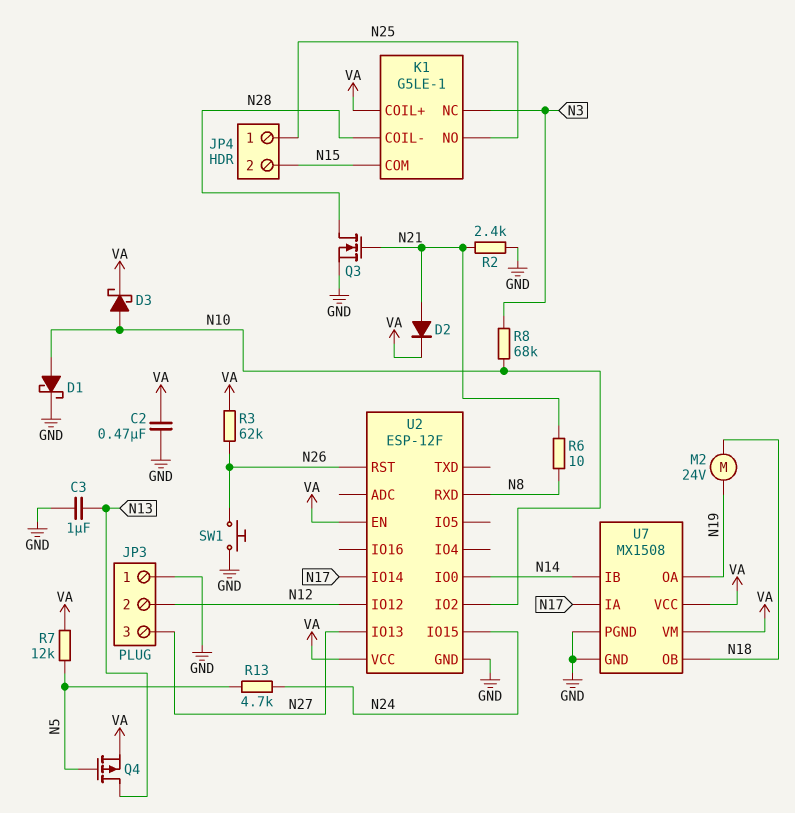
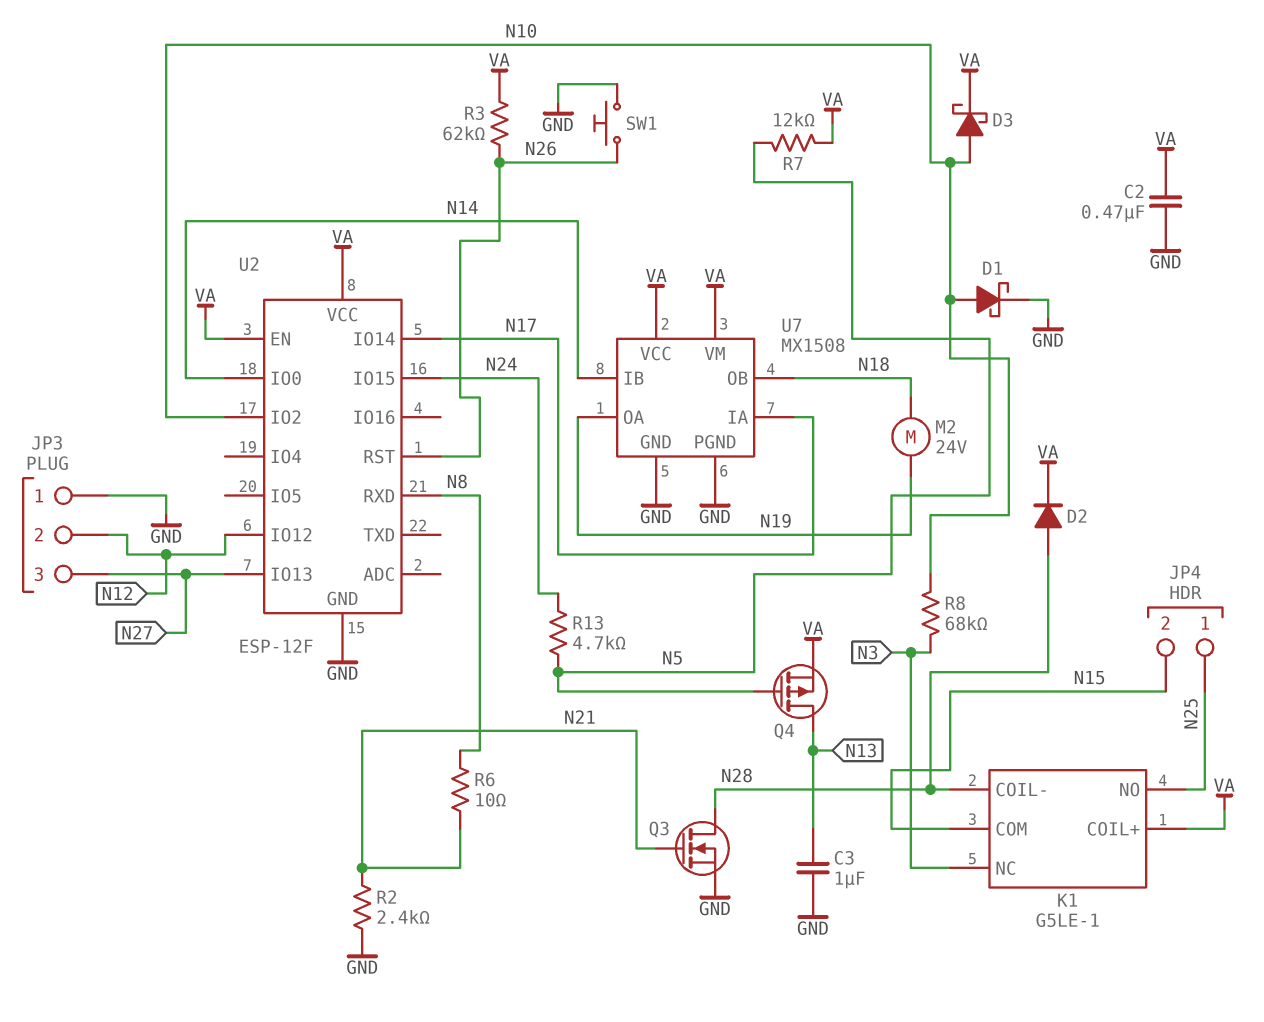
D2: diode (A N21, K VA) -> diode (A N28, K VA)

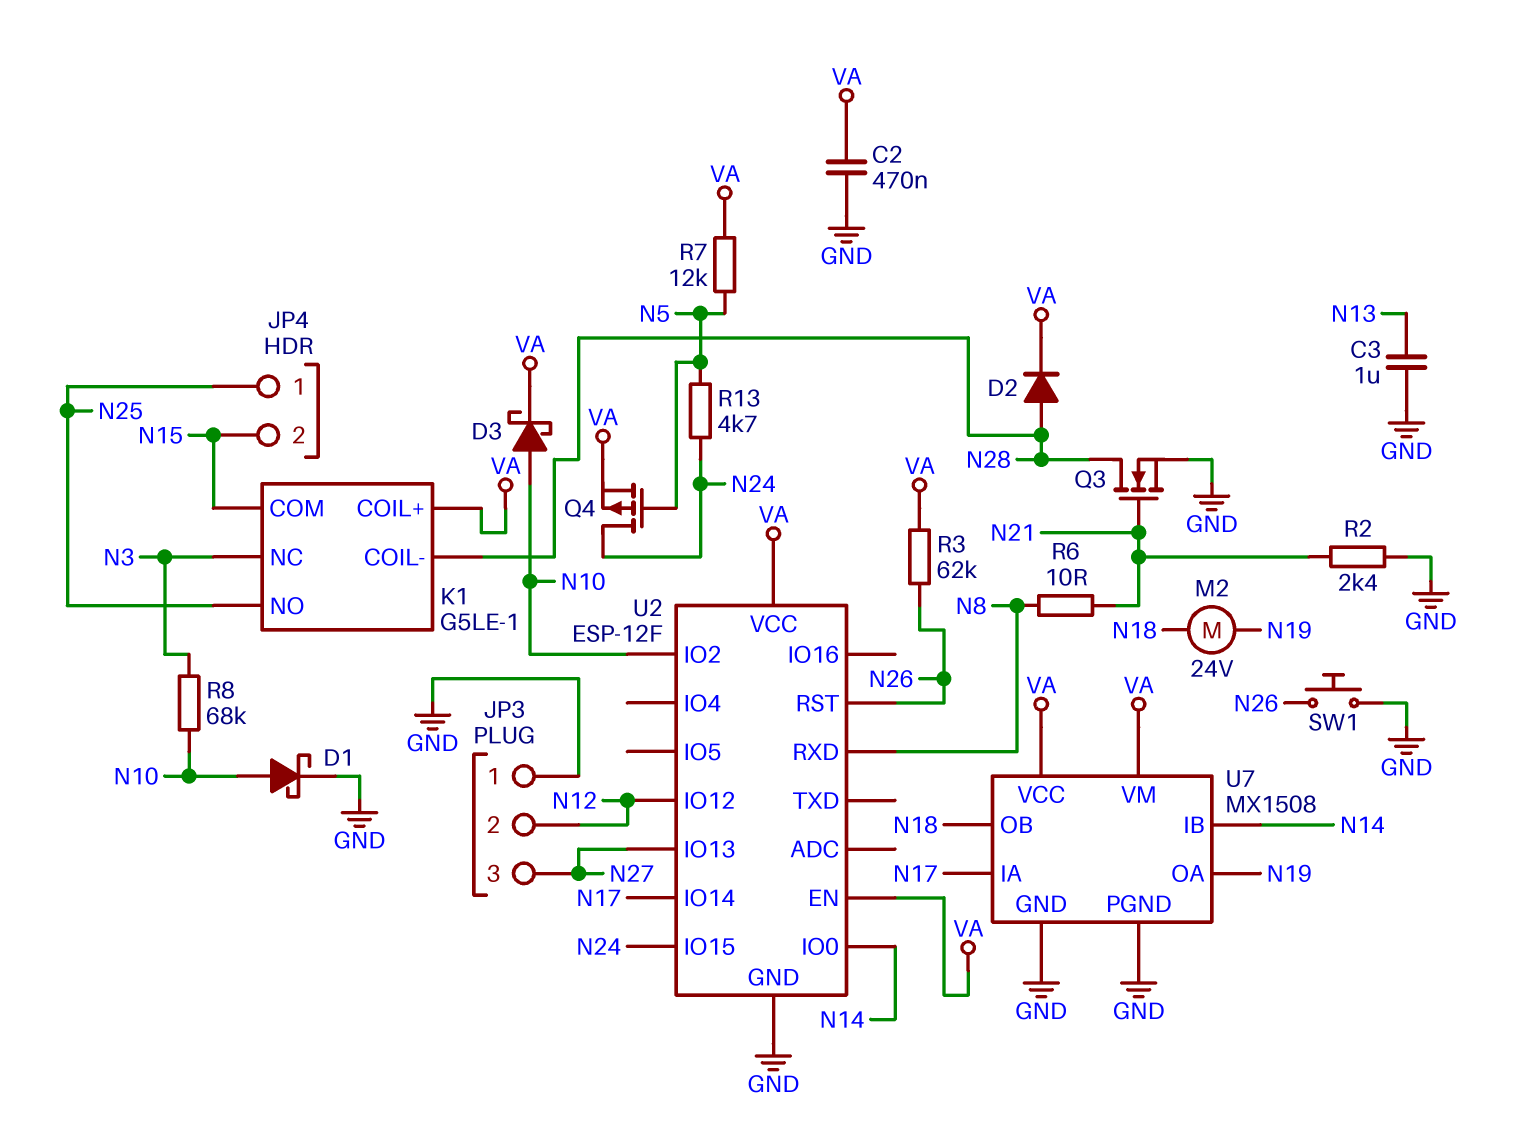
Q4: PMOS (G N5, D N13, S VA) -> PMOS (G N5, D N24, S VA)

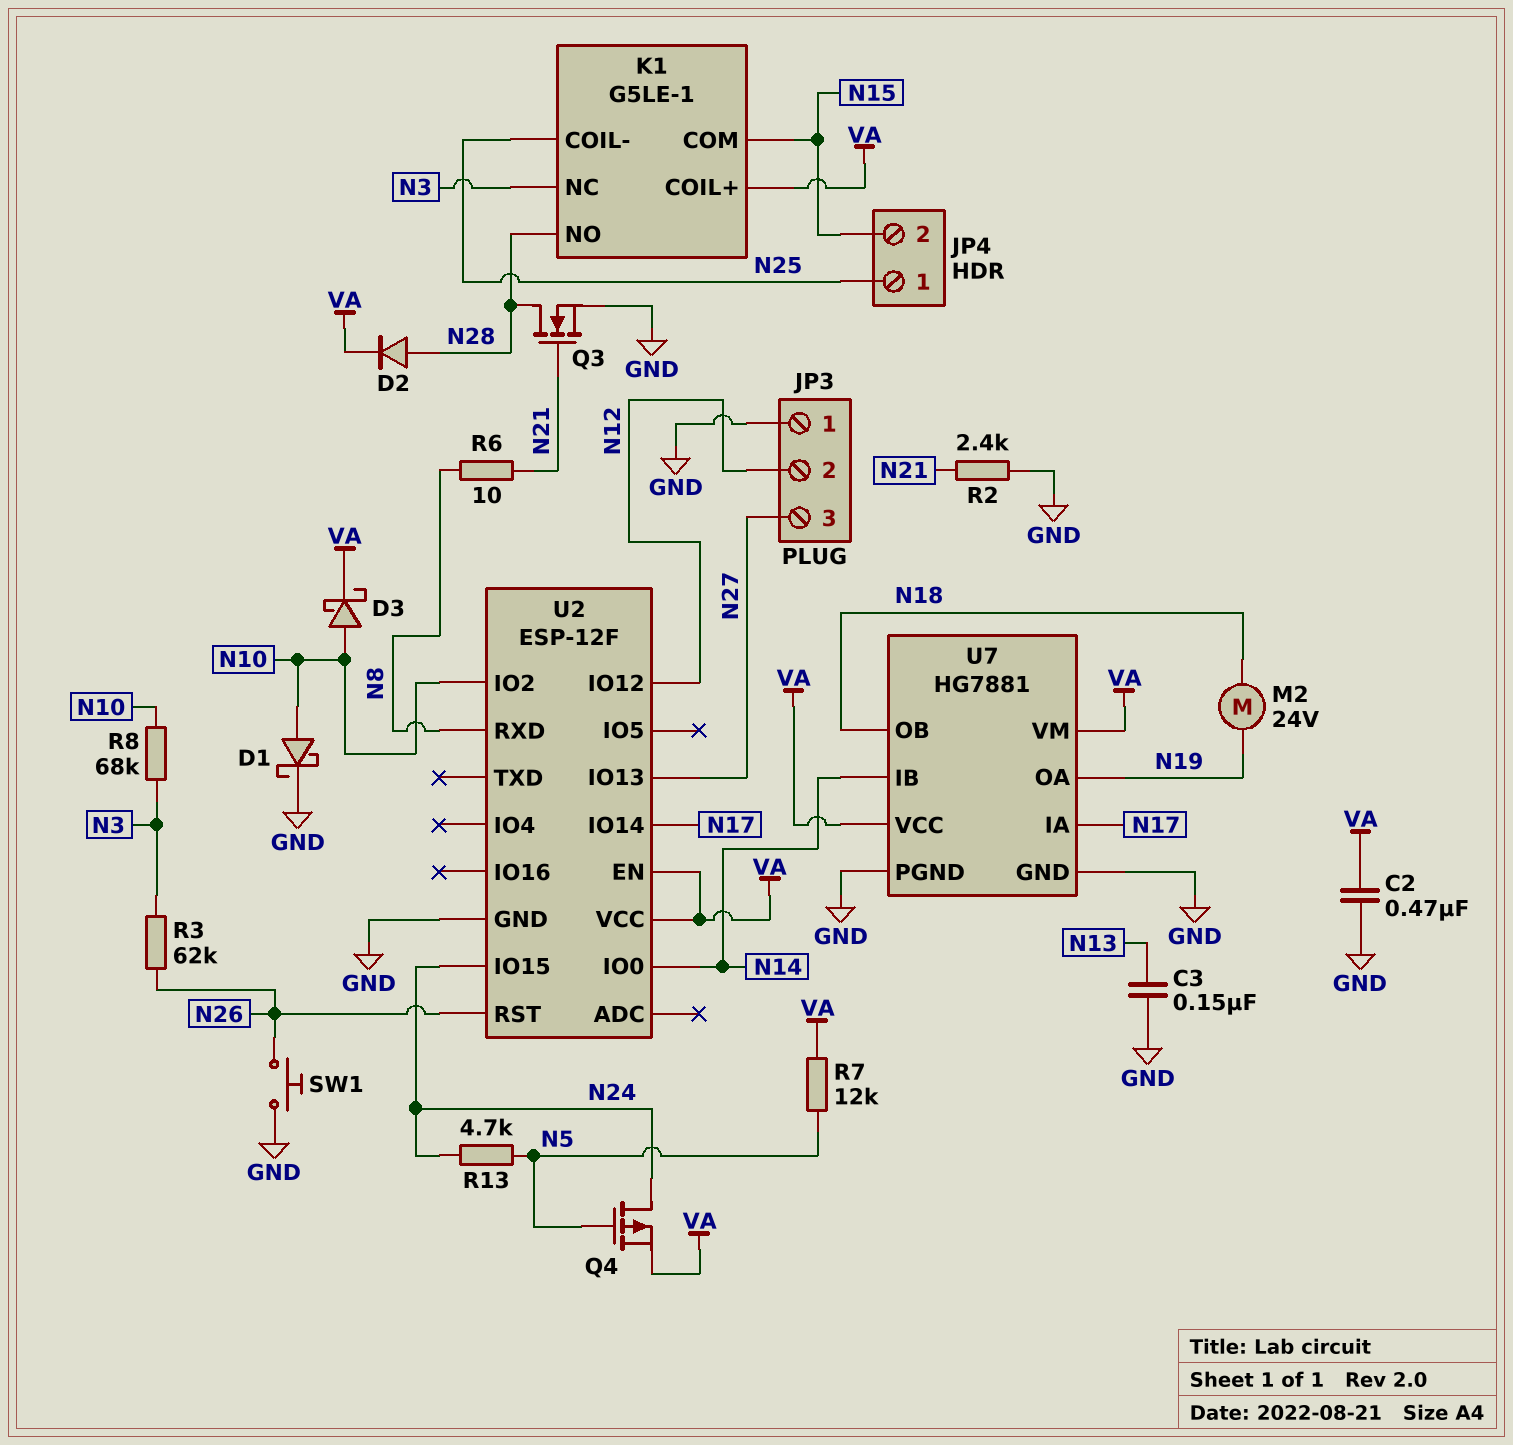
C3: 1uF (GND, N13) -> 150nF (GND, N13)
K1 pin COIL-: N28 -> N25
K1 pin NO: N25 -> N28
R3: 62k (N26, VA) -> 62k (N3, N26)
U7: MX1508 -> HG7881

